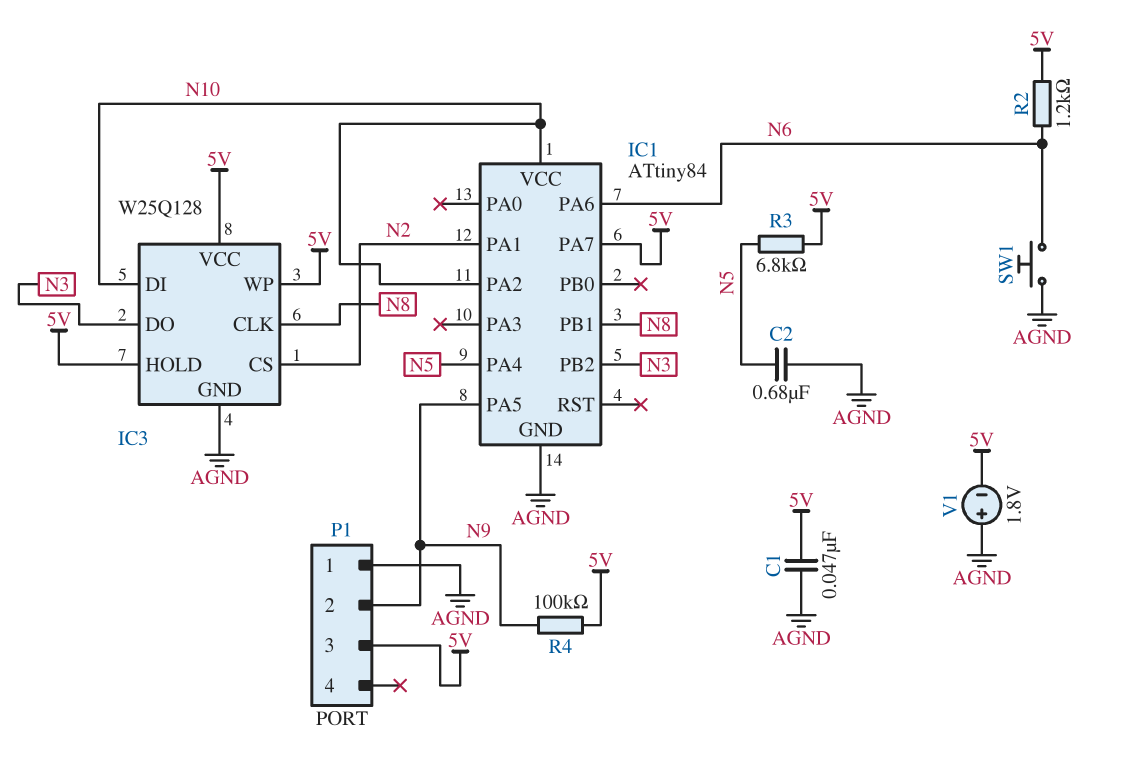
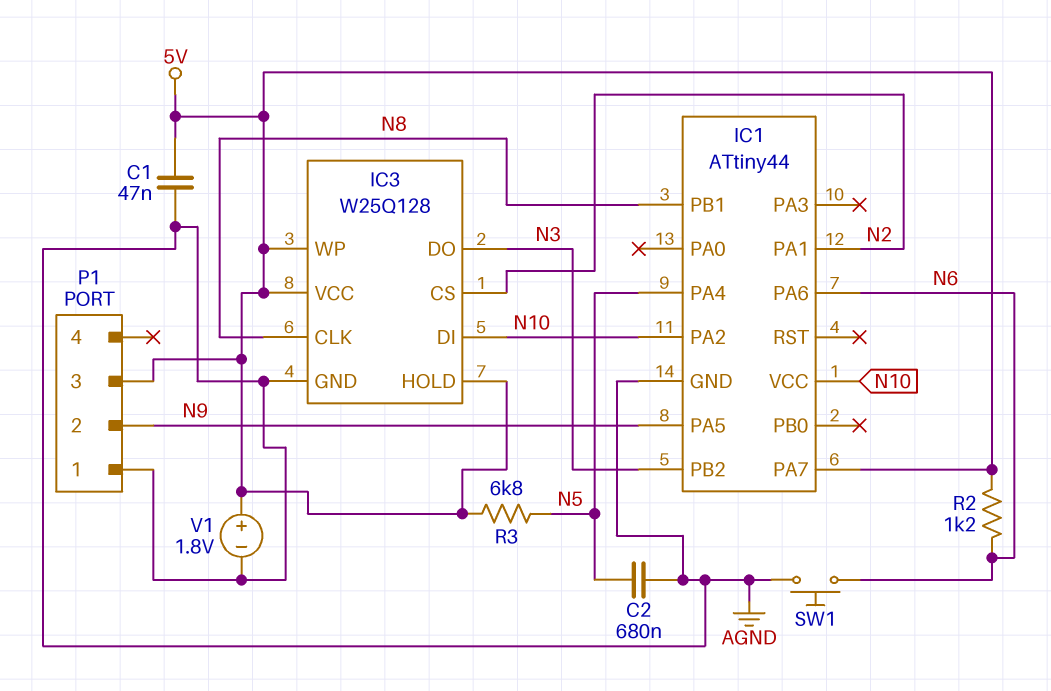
IC1: ATtiny84 -> ATtiny44
R4: 100k (5V, N9) -> none
V1: 1.8V (plus AGND, minus 5V) -> 1.8V (plus 5V, minus AGND)

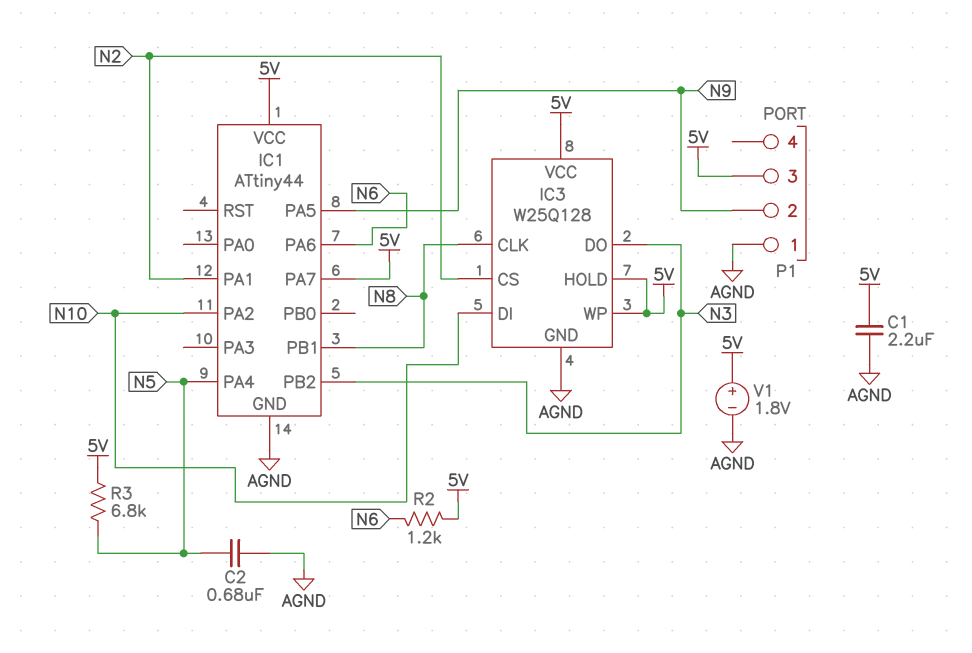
C1: 47nF (5V, AGND) -> 2.2uF (5V, AGND)
IC1 pin VCC: N10 -> 5V
SW1: button (AGND, N6) -> none

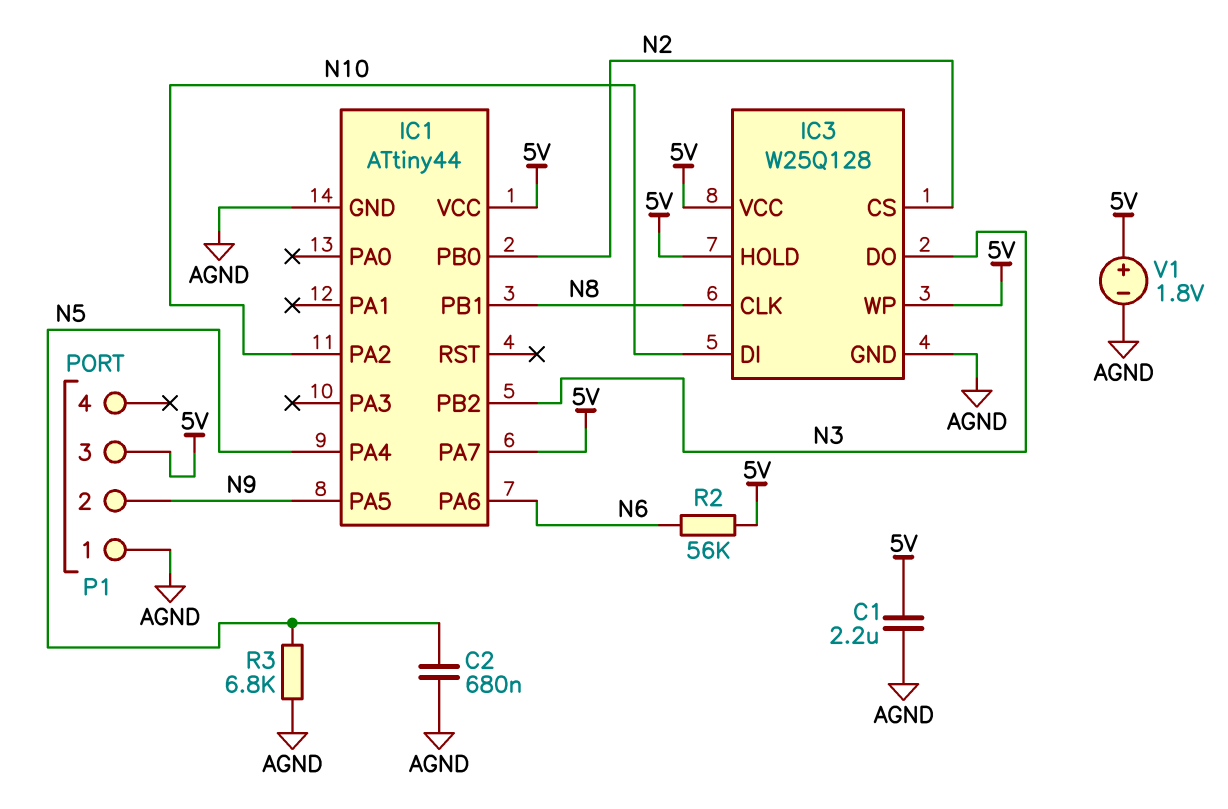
IC1 pin PA1: N2 -> none
IC1 pin PB0: none -> N2
R2: 1.2k (5V, N6) -> 56k (5V, N6)
R3: 6.8k (5V, N5) -> 6.8k (AGND, N5)

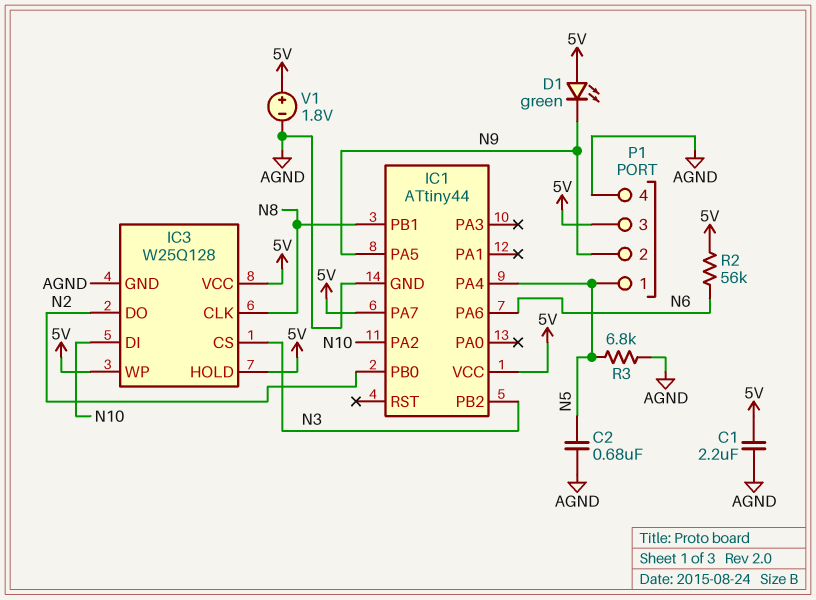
D1: none -> LED green (A 5V, K N9)
IC3 pin CS: N2 -> N3
IC3 pin DO: N3 -> N2
P1 pin 1: AGND -> N5
P1 pin 4: none -> AGND

